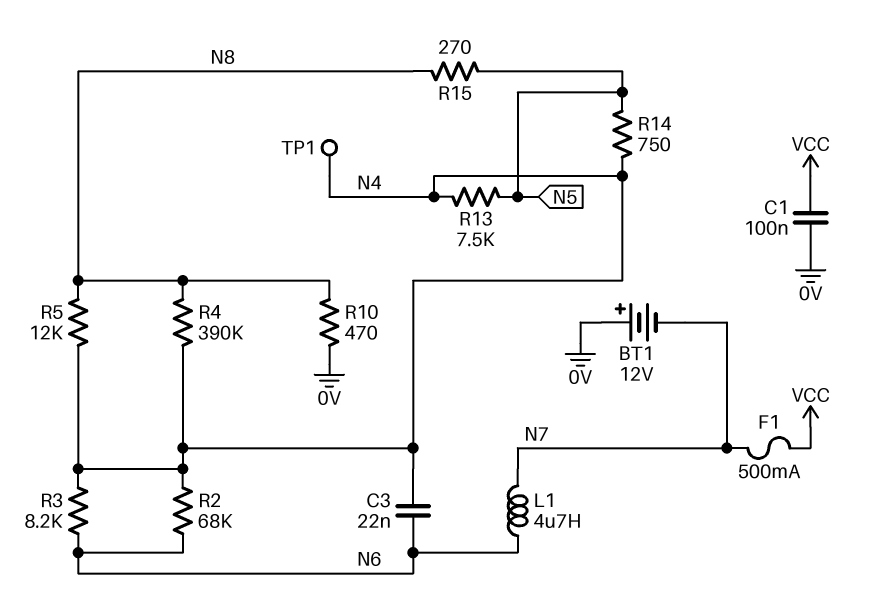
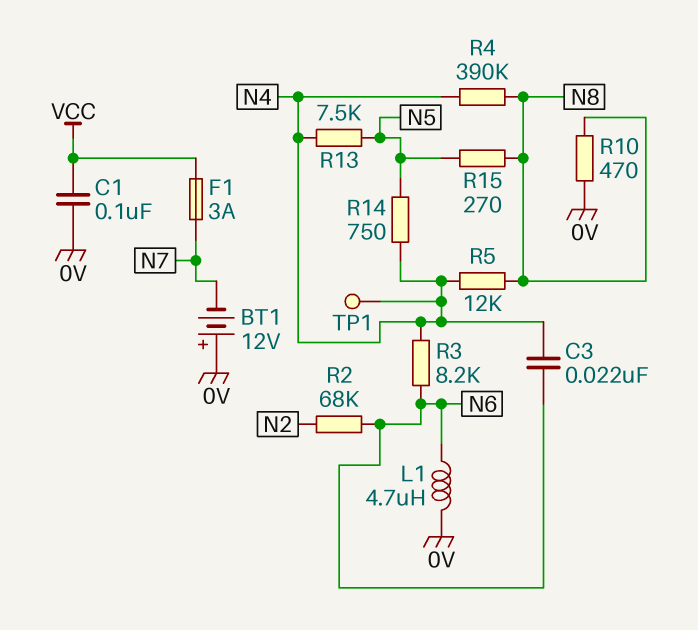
F1: 500mA (N7, VCC) -> 3A (N7, VCC)
L1: 4.7uH (N6, N7) -> 4.7uH (0V, N6)
R2: 68k (N4, N6) -> 68k (N2, N6)

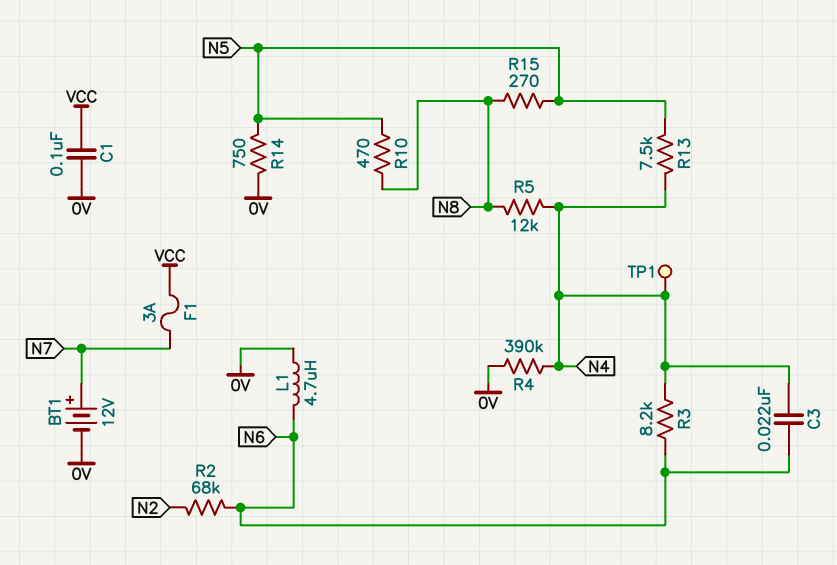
BT1: 12V (plus 0V, minus N7) -> 12V (plus N7, minus 0V)
R4: 390k (N4, N8) -> 390k (0V, N4)
R10: 470 (0V, N8) -> 470 (N5, N8)
R14: 750 (N4, N5) -> 750 (0V, N5)

